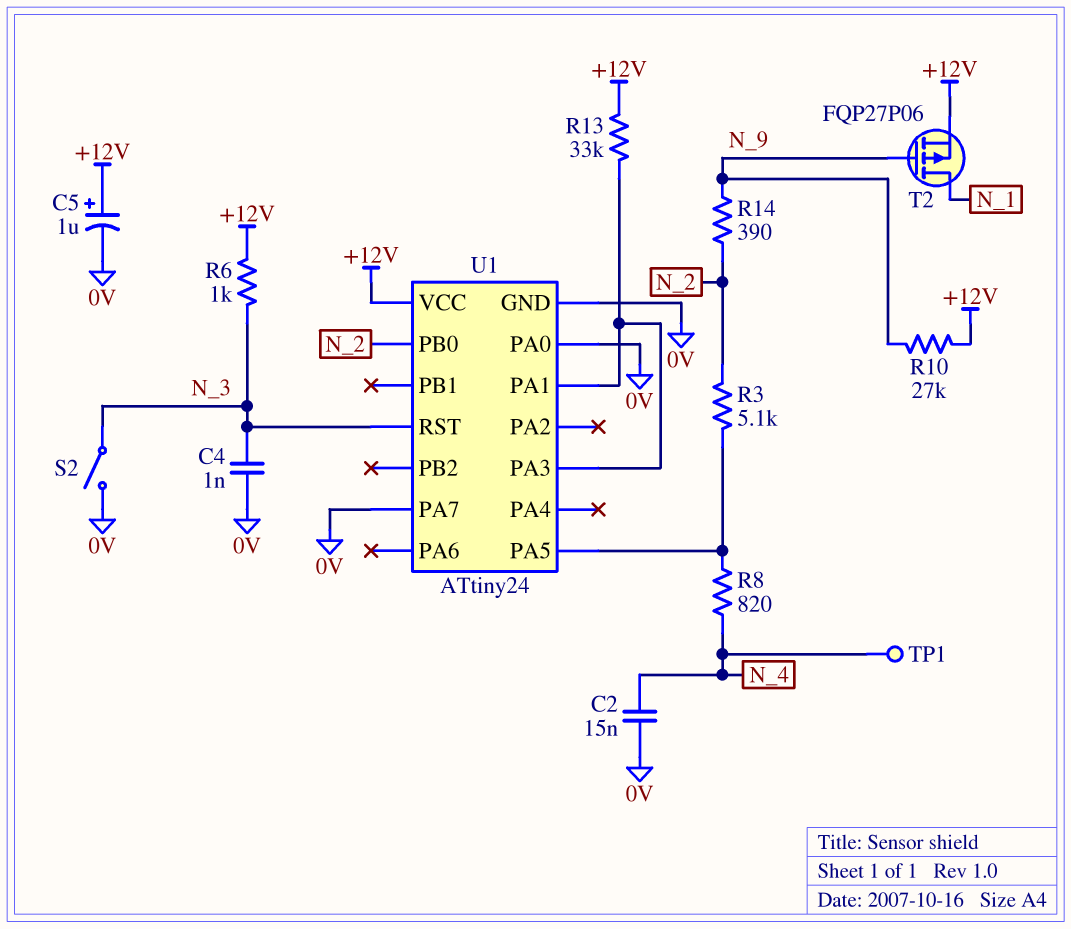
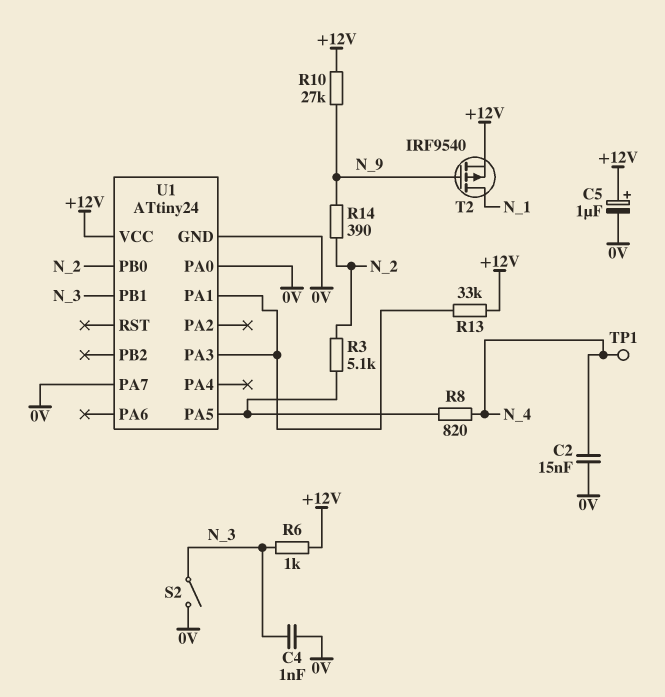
T2: PMOS FQP27P06 (G N_9, D N_1, S +12V) -> PMOS IRF9540 (G N_9, D N_1, S +12V)
U1 pin PB1: none -> N_3
U1 pin RST: N_3 -> none

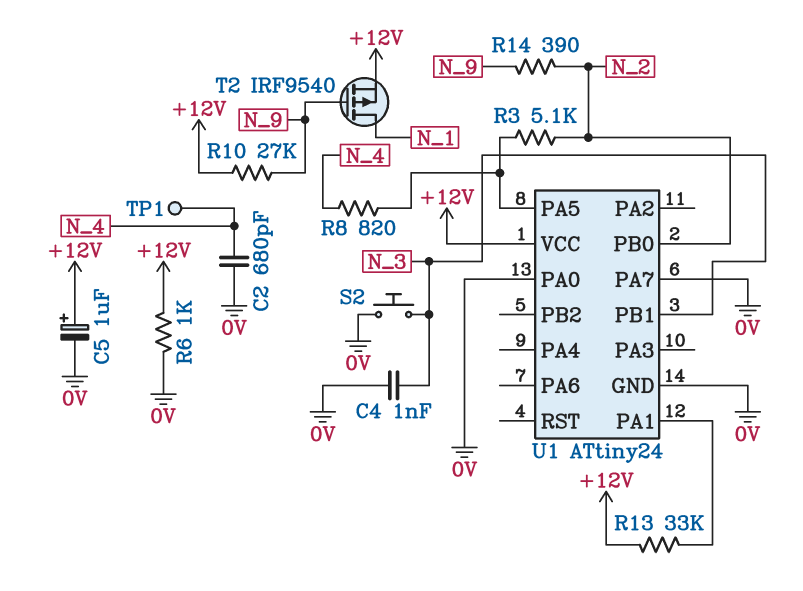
C2: 15nF (0V, N_4) -> 680pF (0V, N_4)
R6: 1k (+12V, N_3) -> 1k (+12V, 0V)
S2: switch (0V, N_3) -> button (0V, N_3)
U1 pin PA3: U1/PA1 -> none

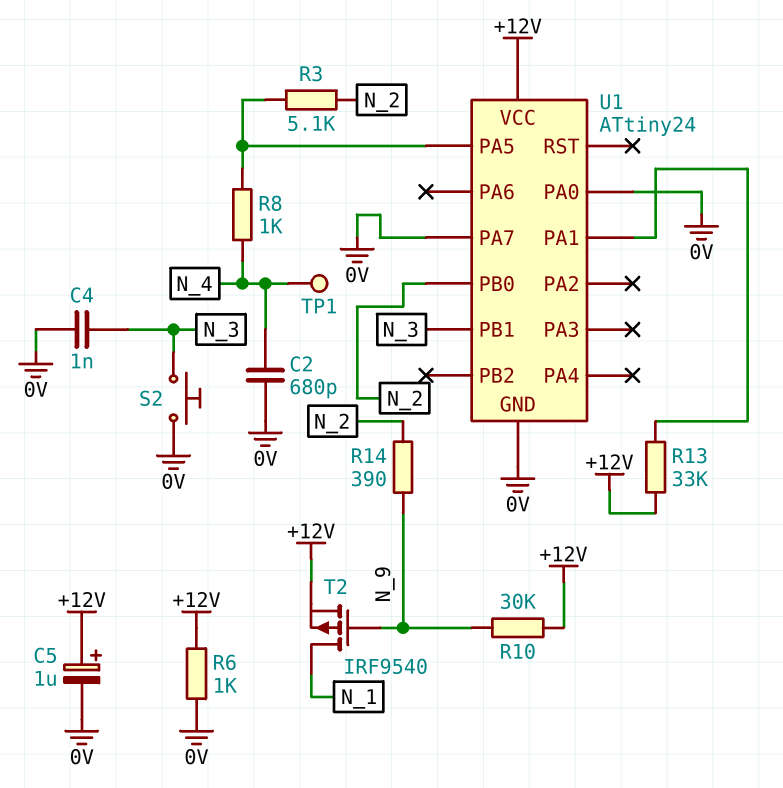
R8: 820 (N_4, U1/PA5) -> 1k (N_4, U1/PA5)
R10: 27k (+12V, N_9) -> 30k (+12V, N_9)

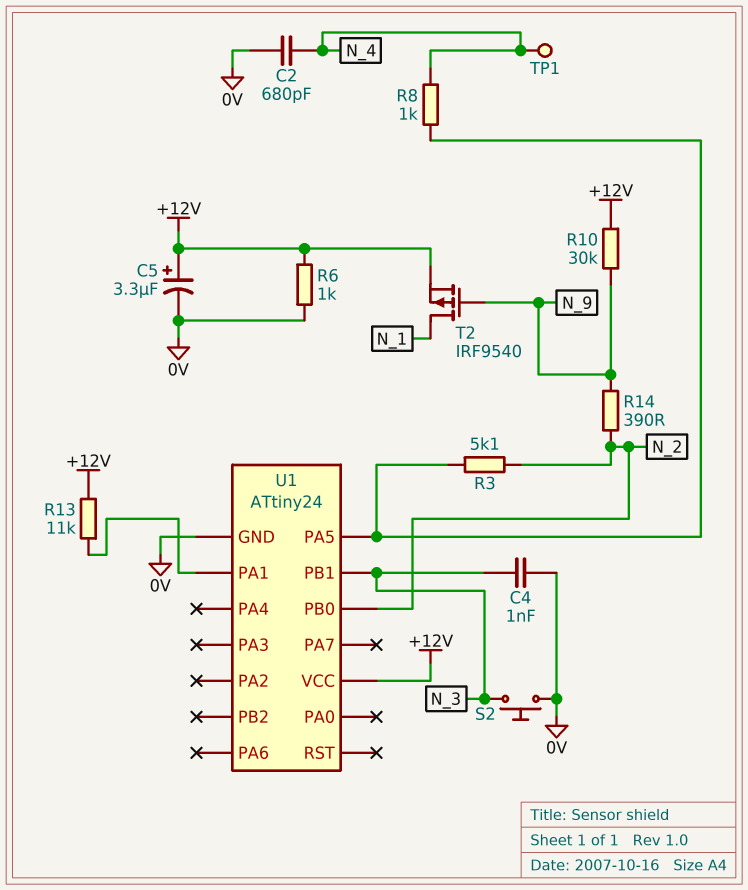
C5: 1uF (plus +12V, minus 0V) -> 3.3uF (plus +12V, minus 0V)
R13: 33k (+12V, U1/PA1) -> 11k (+12V, U1/PA1)
U1 pin PA0: 0V -> none
U1 pin PA7: 0V -> none

